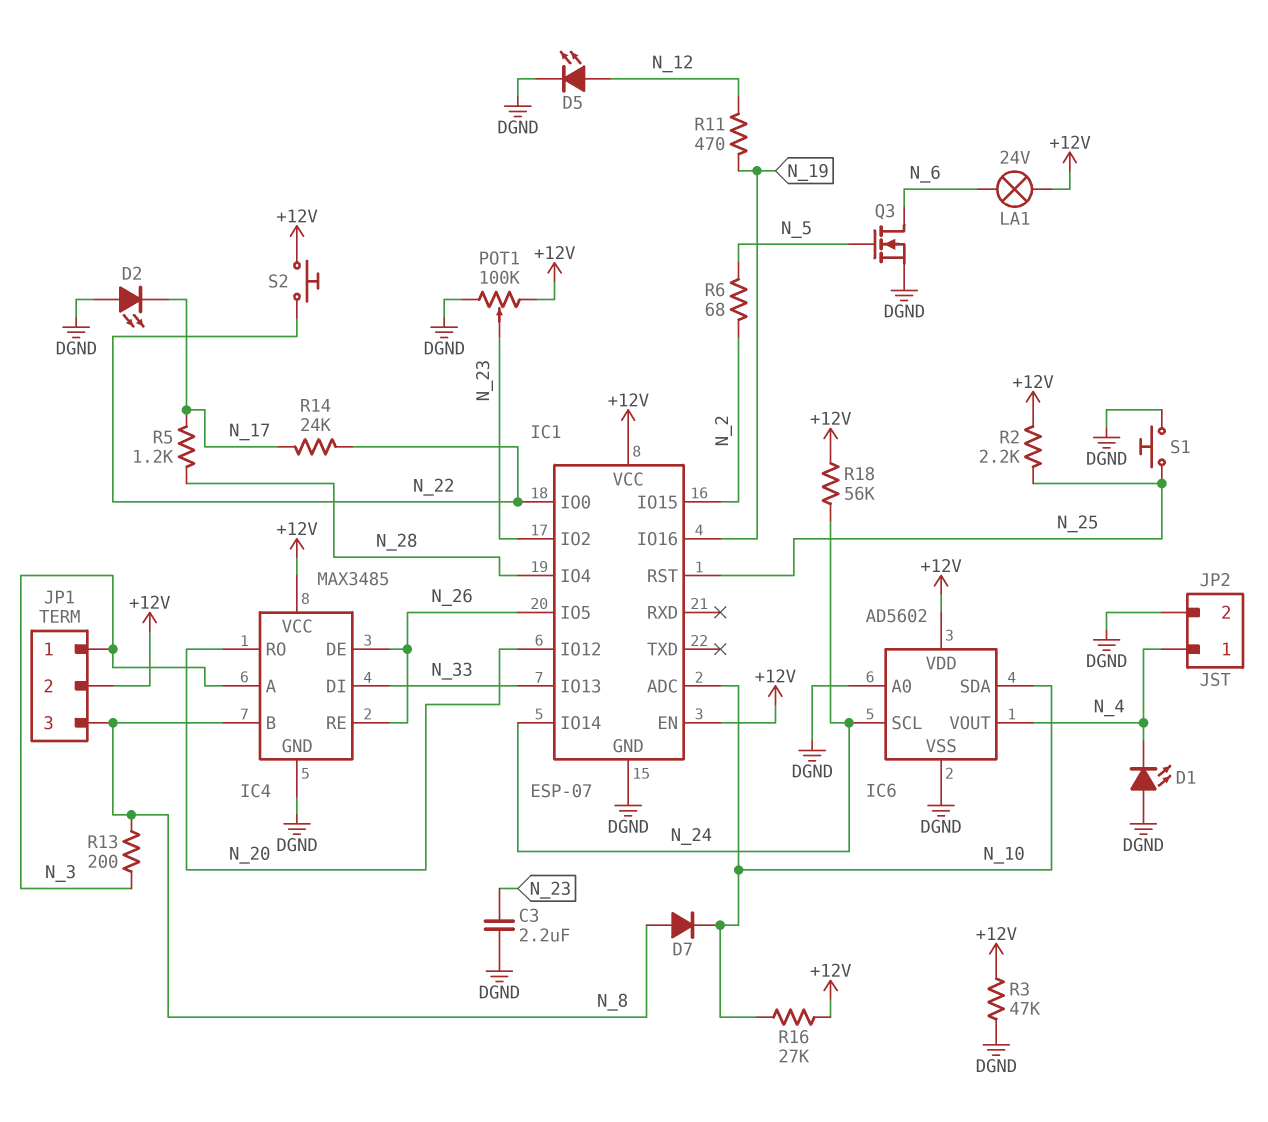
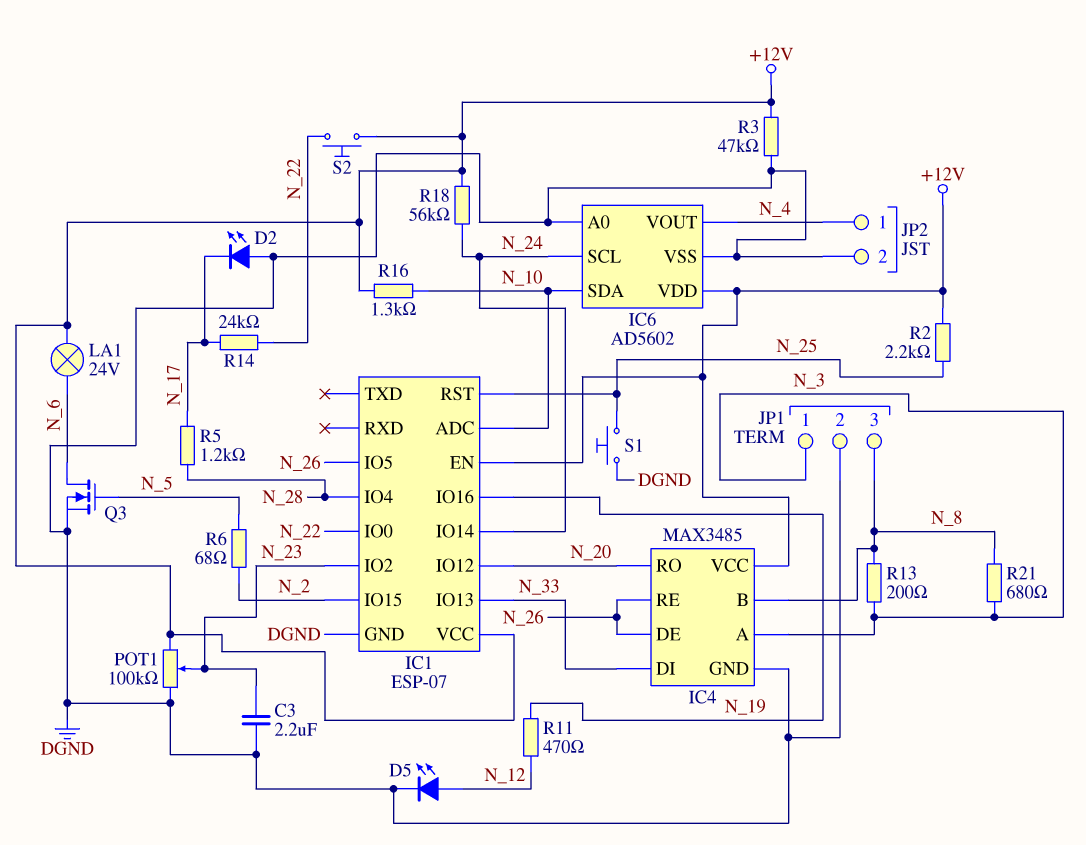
D1: LED (A DGND, K N_4) -> none
D7: diode (A N_8, K N_10) -> none
JP1 pin 2: +12V -> DGND
R16: 27k (+12V, N_10) -> 1.3k (+12V, N_10)
R21: none -> 680 (N_3, N_8)

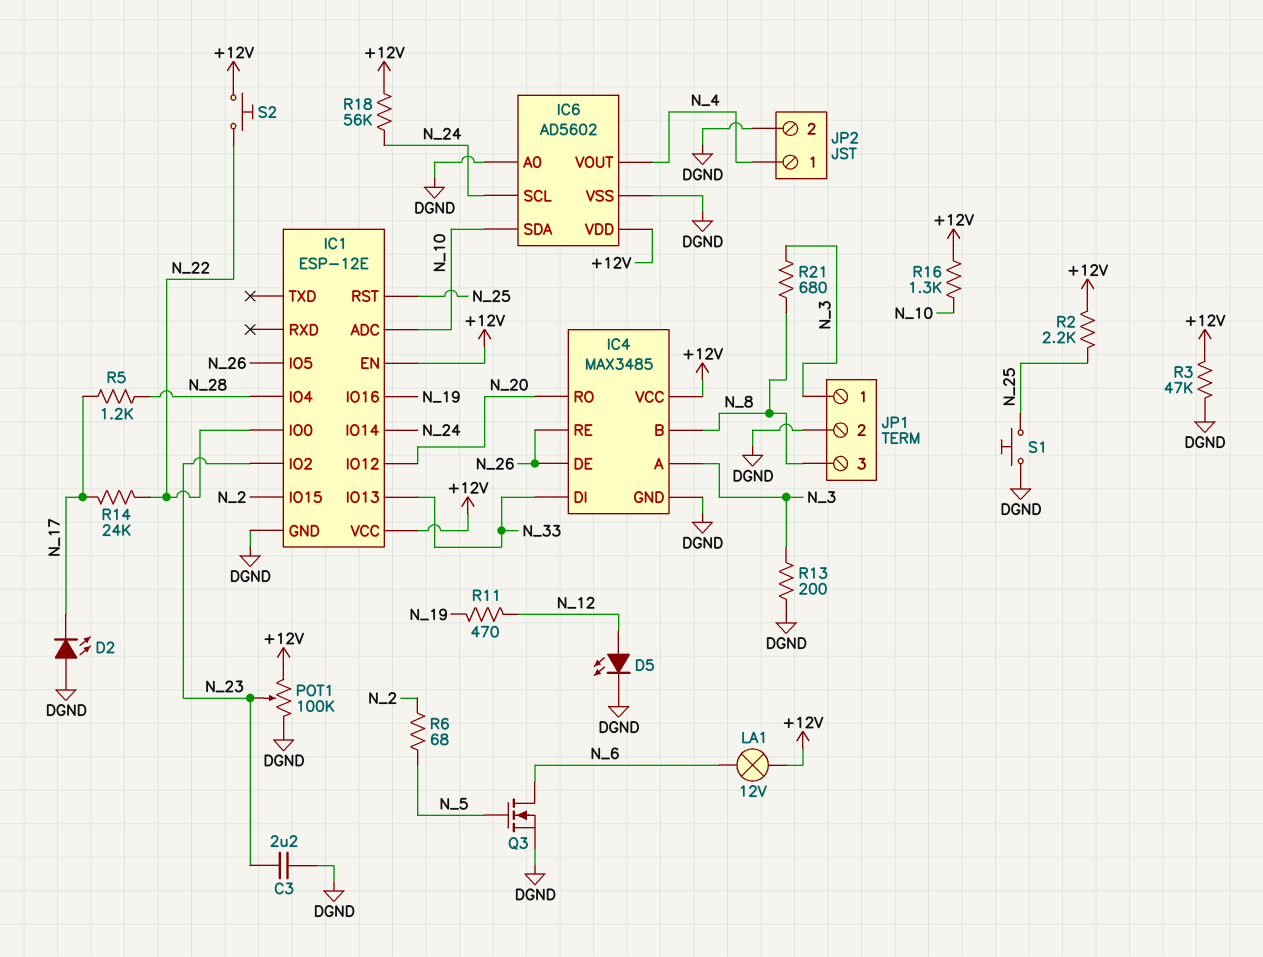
IC1: ESP-07 -> ESP-12E
LA1: lamp 24V (+12V, N_6) -> lamp 12V (+12V, N_6)
R13: 200 (N_3, N_8) -> 200 (DGND, N_3)

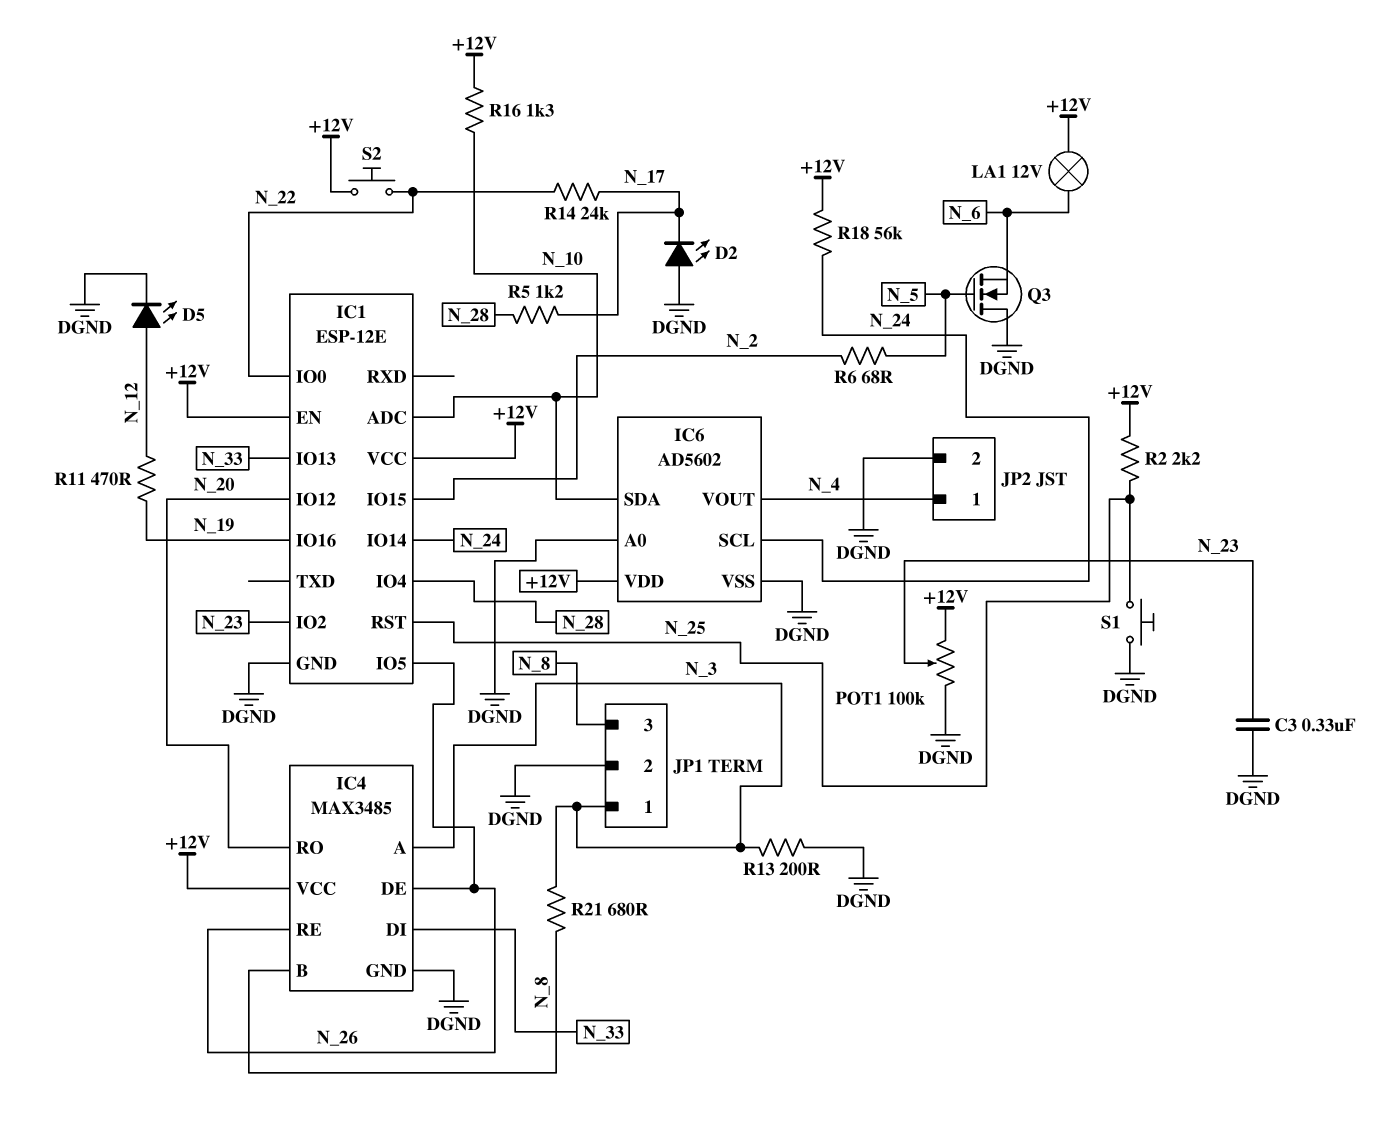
C3: 2.2uF (DGND, N_23) -> 330nF (DGND, N_23)
Q3: NMOS (G N_5, D N_6, S DGND) -> NMOS (G N_5, D DGND, S N_6)
R3: 47k (+12V, DGND) -> none

